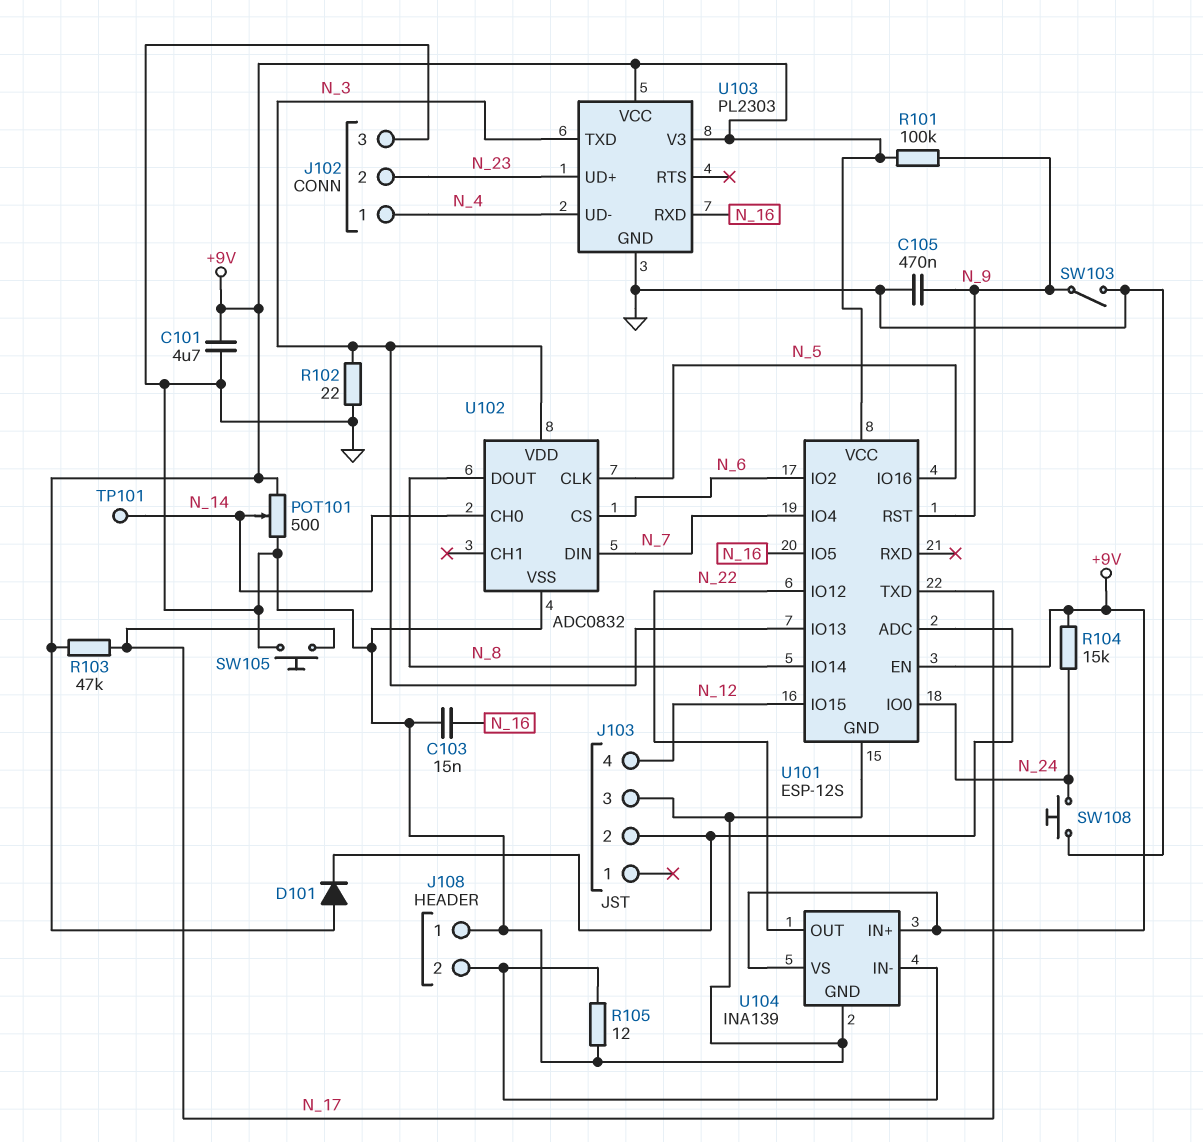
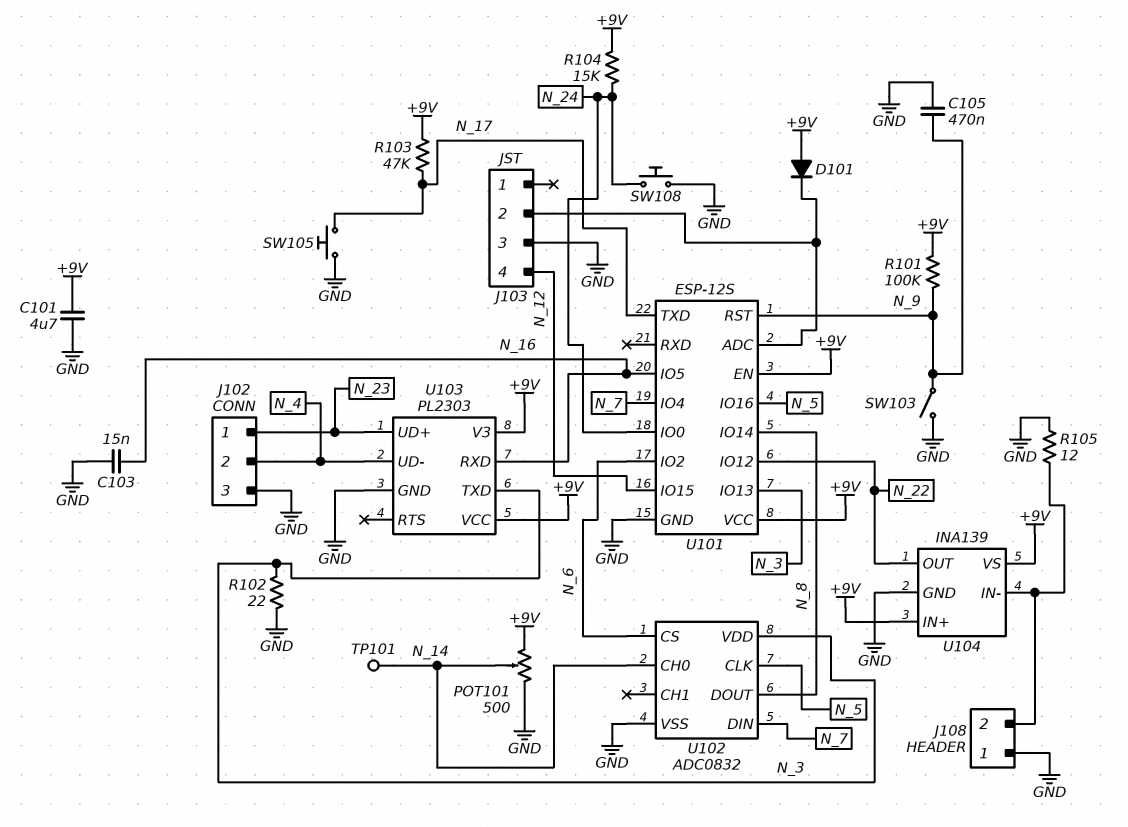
J102 pin 1: N_4 -> N_23
J102 pin 2: N_23 -> N_4

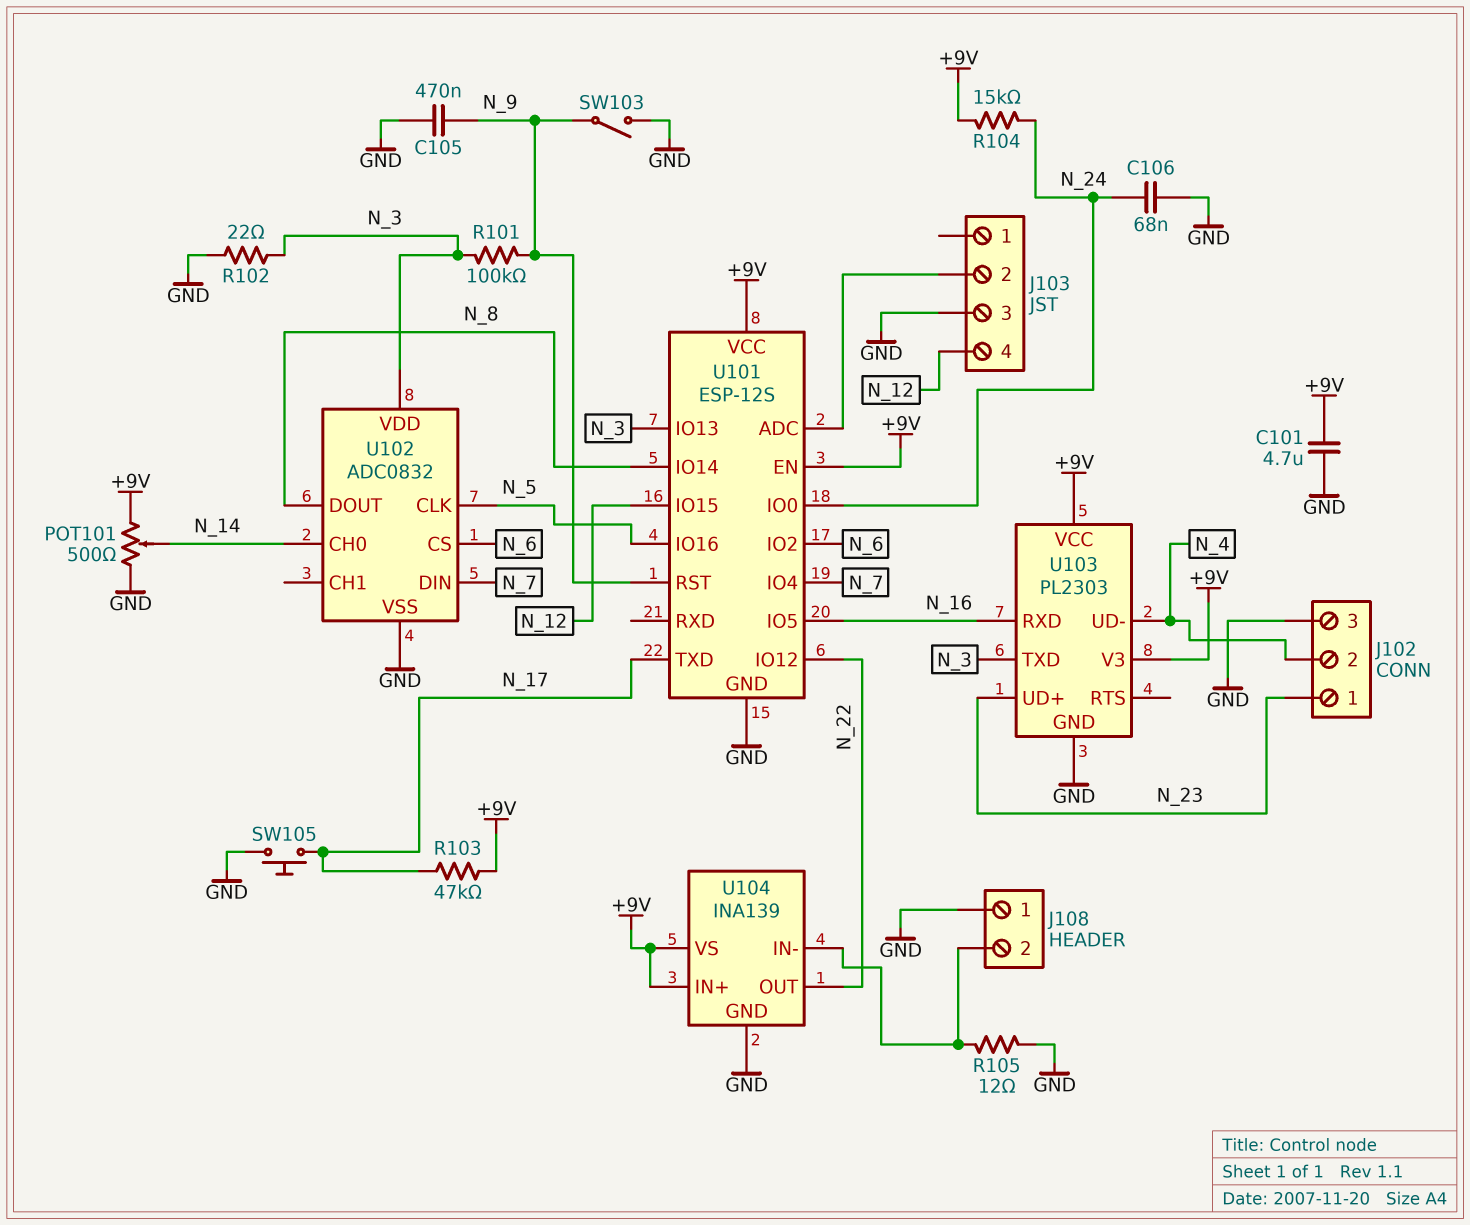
C103: 15nF (GND, N_16) -> none
C106: none -> 68nF (GND, N_24)
D101: diode (A +9V, K J103/2) -> none
R101: 100k (+9V, N_9) -> 100k (N_3, N_9)
SW108: button (GND, N_24) -> none
TP101: test point (N_14) -> none

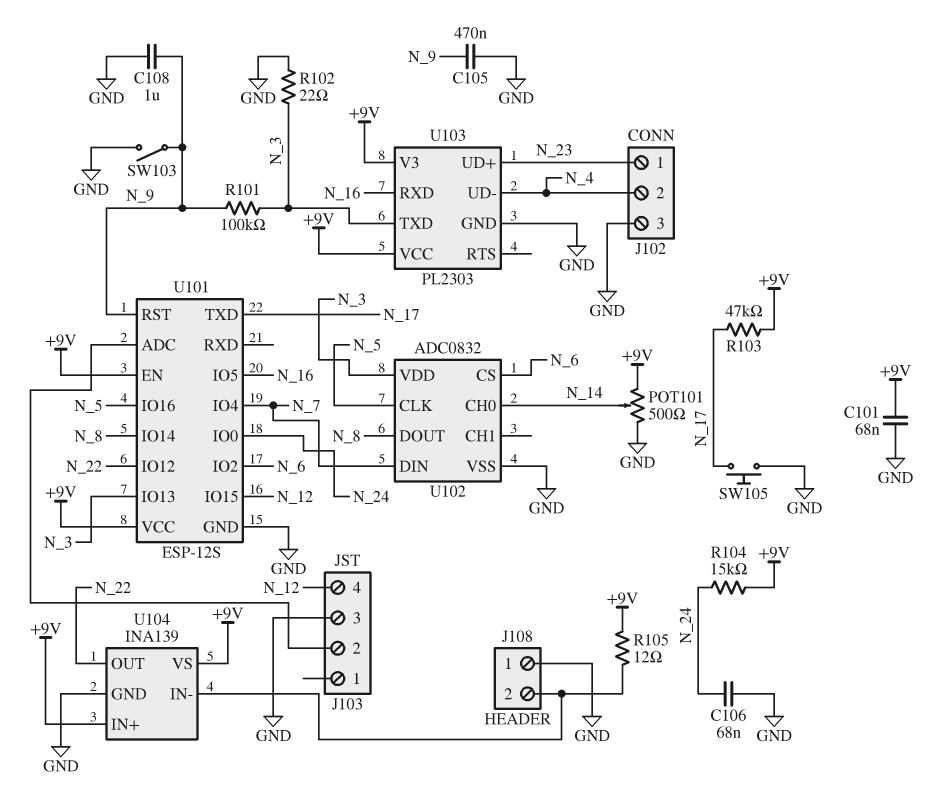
C101: 4.7uF (+9V, GND) -> 68nF (+9V, GND)
C108: none -> 1uF (GND, N_9)
R105: 12 (GND, J108/2) -> 12 (+9V, J108/2)

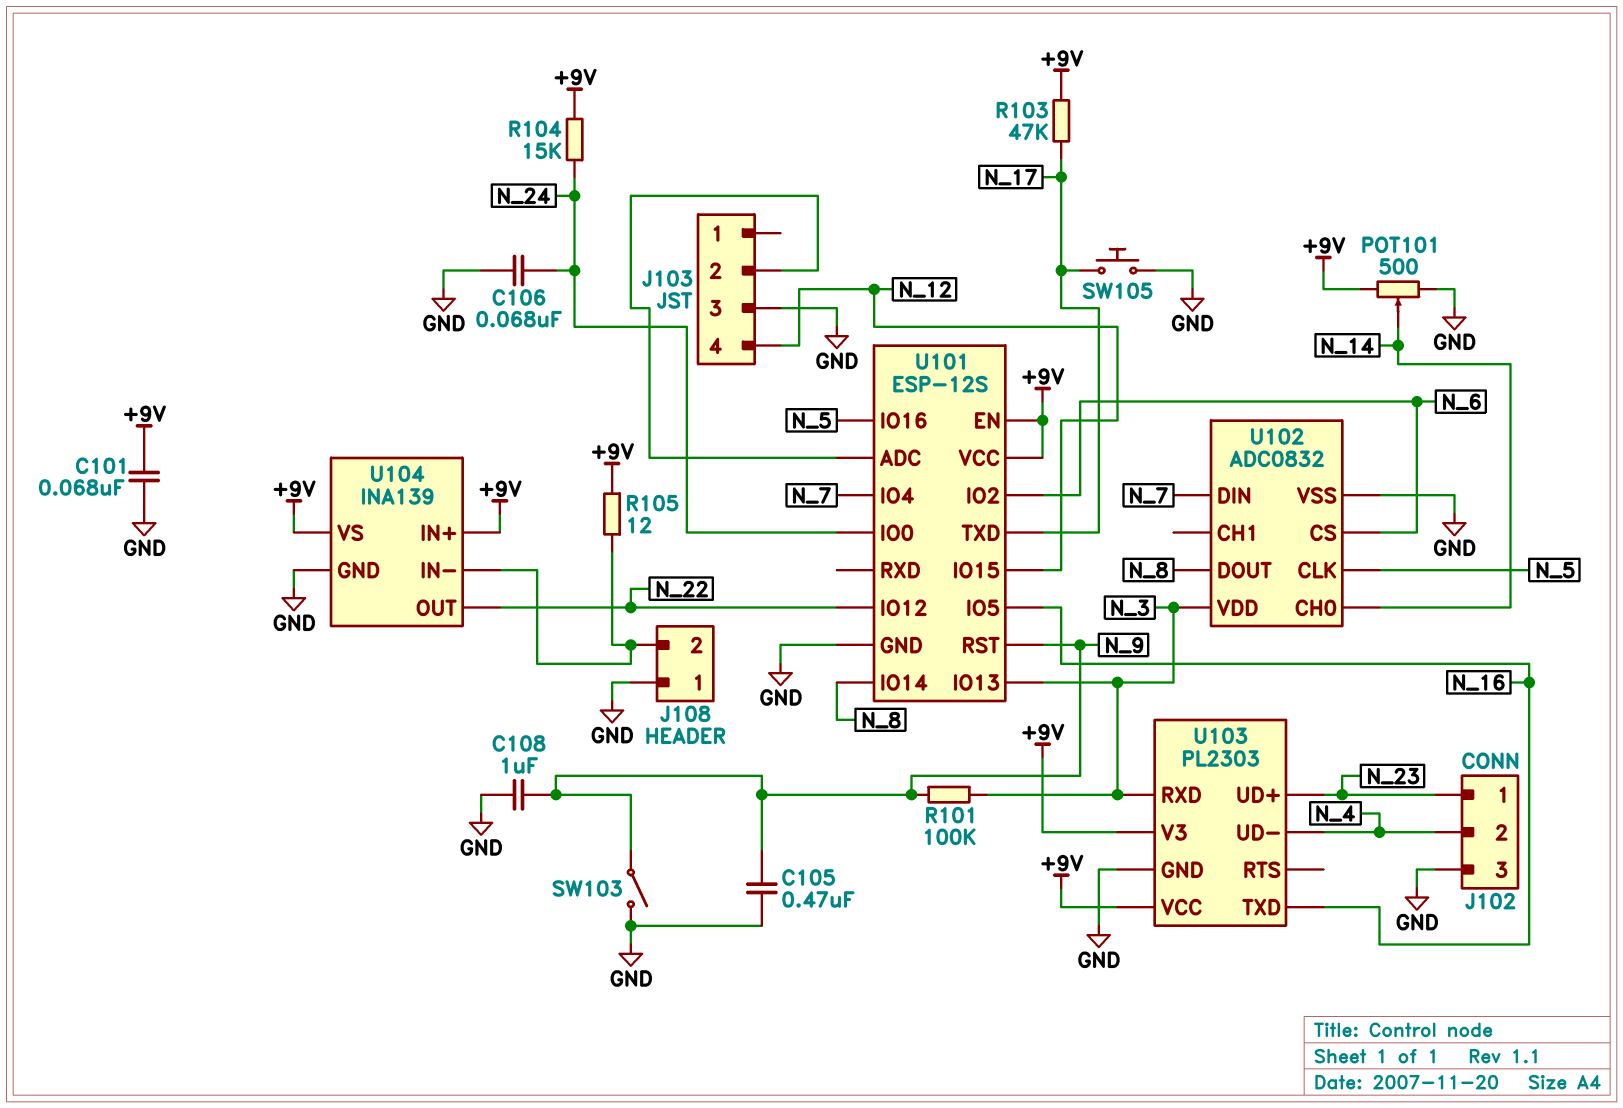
R102: 22 (GND, N_3) -> none
U103 pin RXD: N_16 -> N_3
U103 pin TXD: N_3 -> N_16

